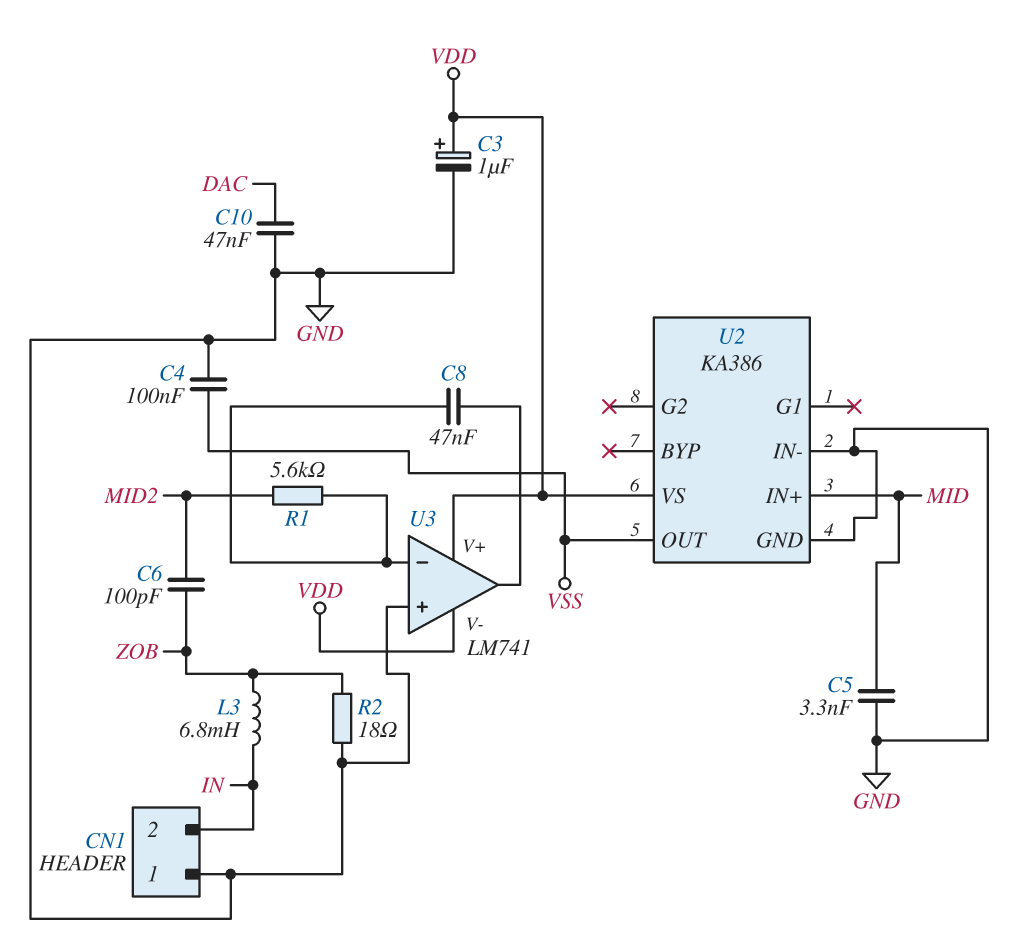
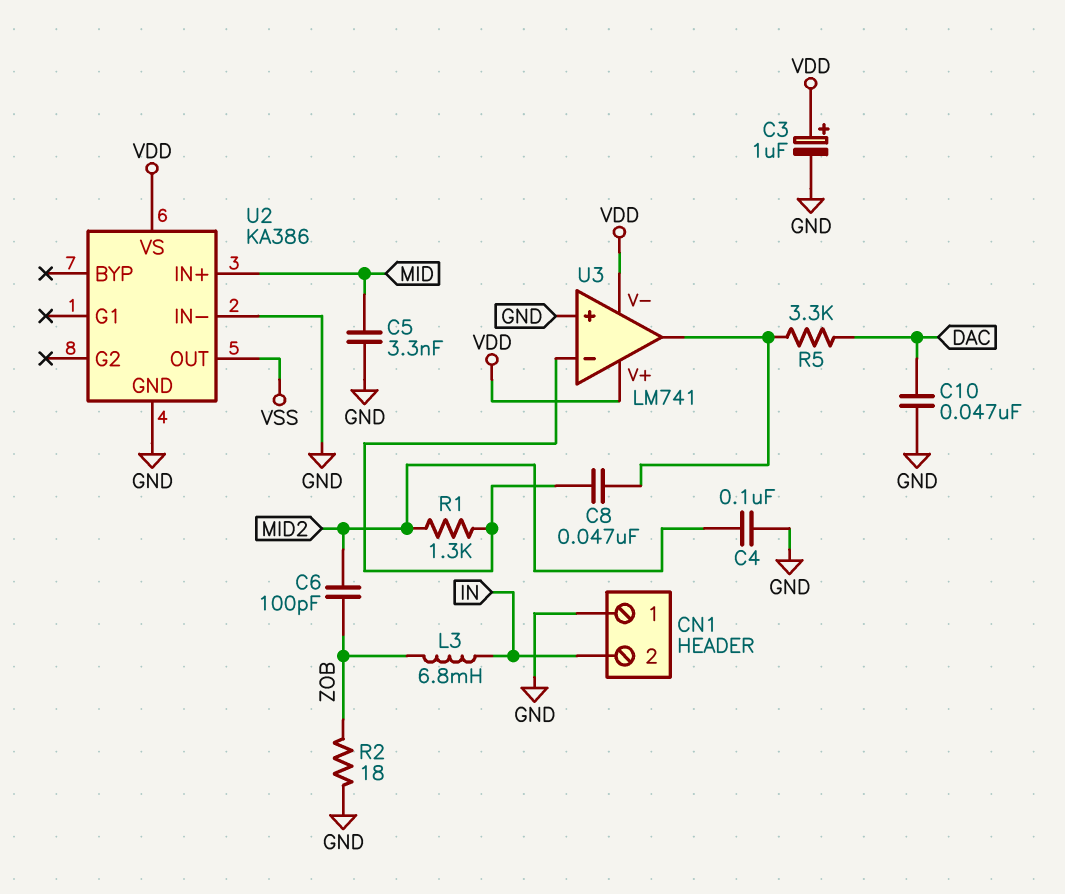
C4: 100nF (GND, VSS) -> 100nF (GND, MID2)
R1: 5.6k (MID2, U3/in-) -> 1.3k (MID2, U3/in-)
R5: none -> 3.3k (DAC, U3/out)

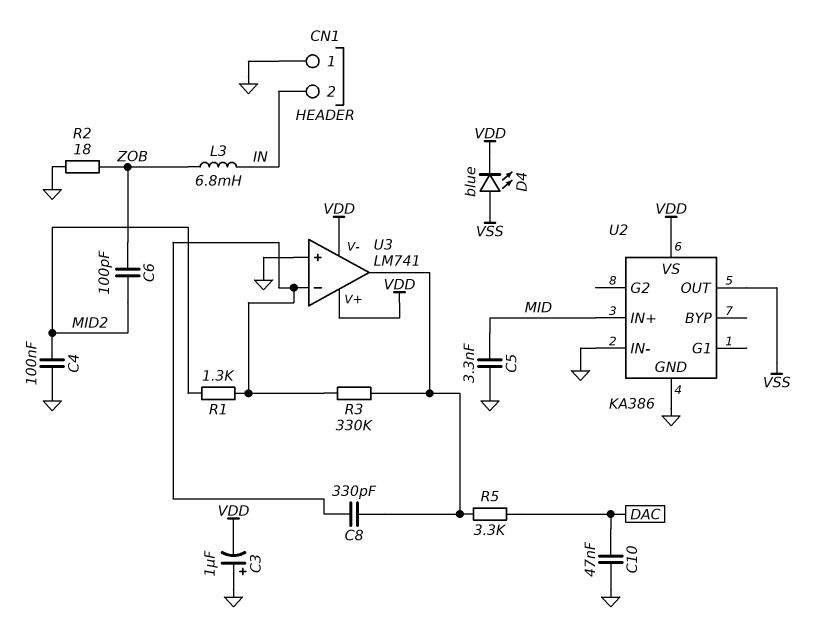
C3: 1uF (plus VDD, minus GND) -> 1uF (plus GND, minus VDD)
C8: 47nF (U3/in-, U3/out) -> 330pF (U3/in-, U3/out)
D4: none -> LED blue (A VSS, K VDD)
R3: none -> 330k (U3/in-, U3/out)

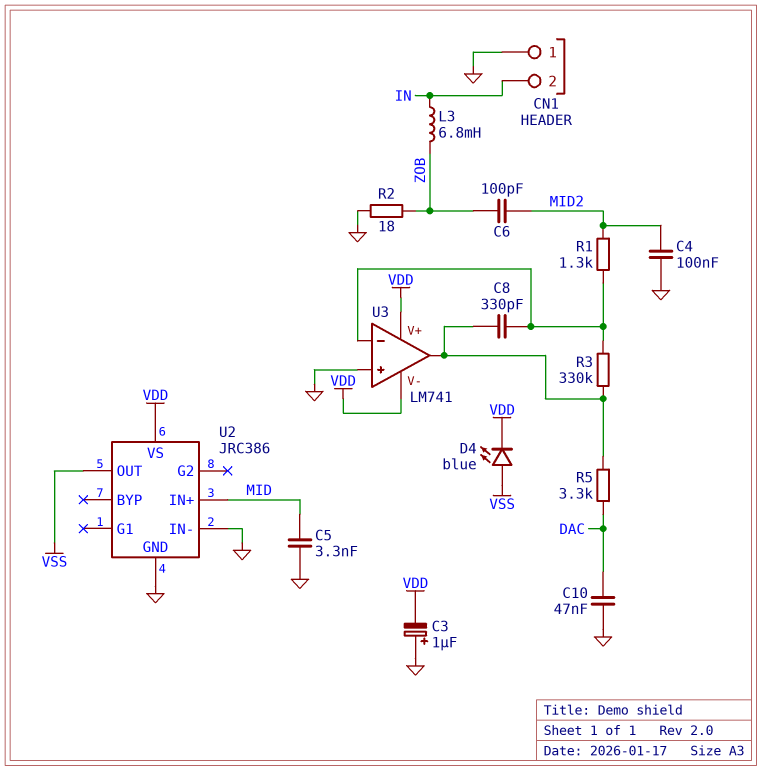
U2: KA386 -> JRC386

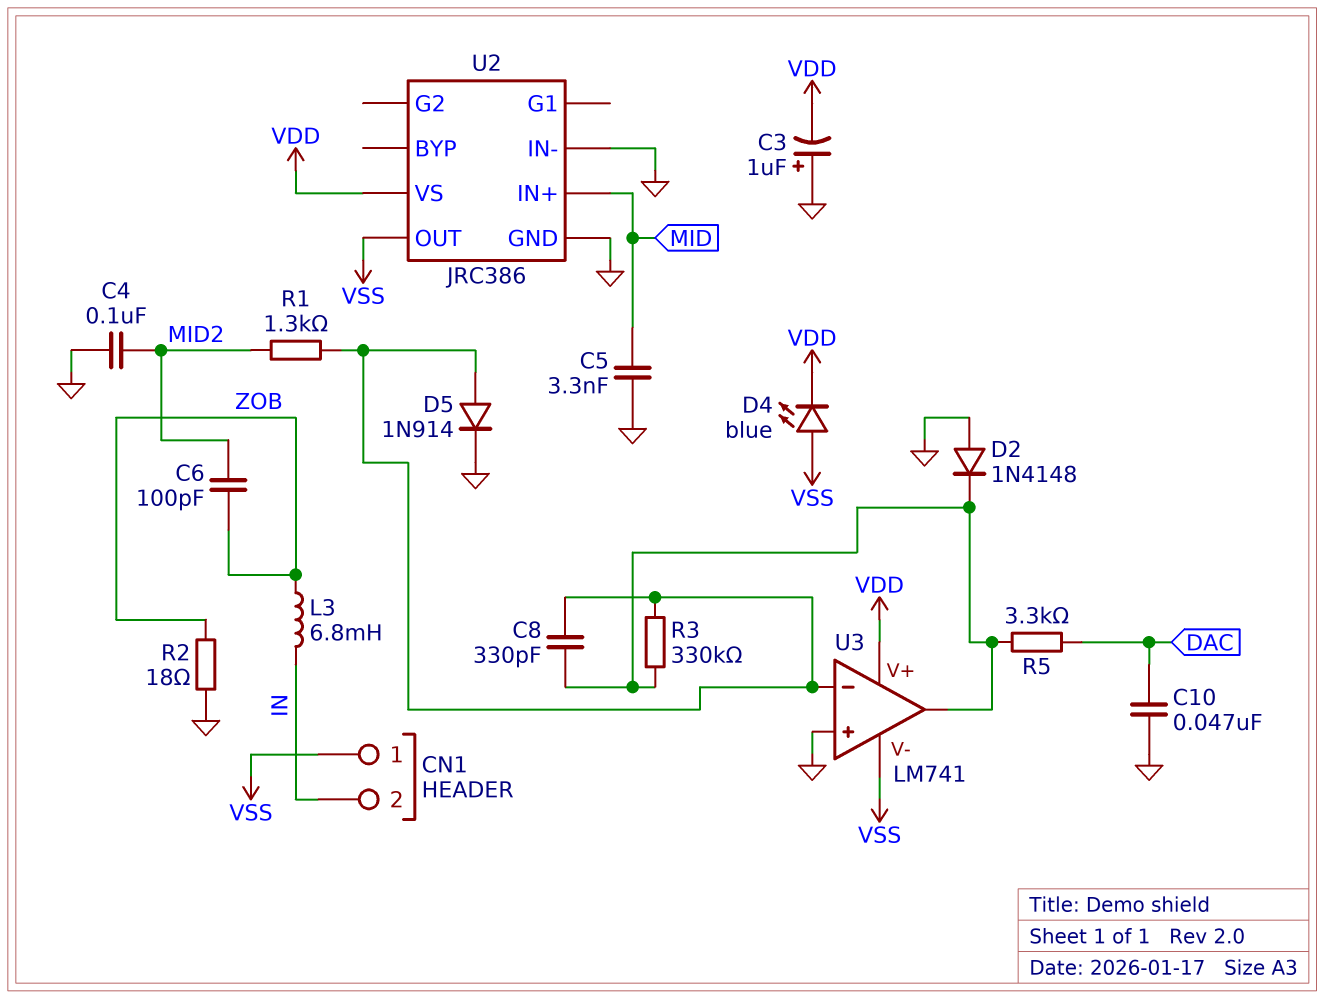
CN1 pin 1: GND -> VSS
D2: none -> diode 1N4148 (A GND, K U3/out)
D5: none -> diode 1N914 (A U3/in-, K GND)
U3 pin V-: VDD -> VSS

